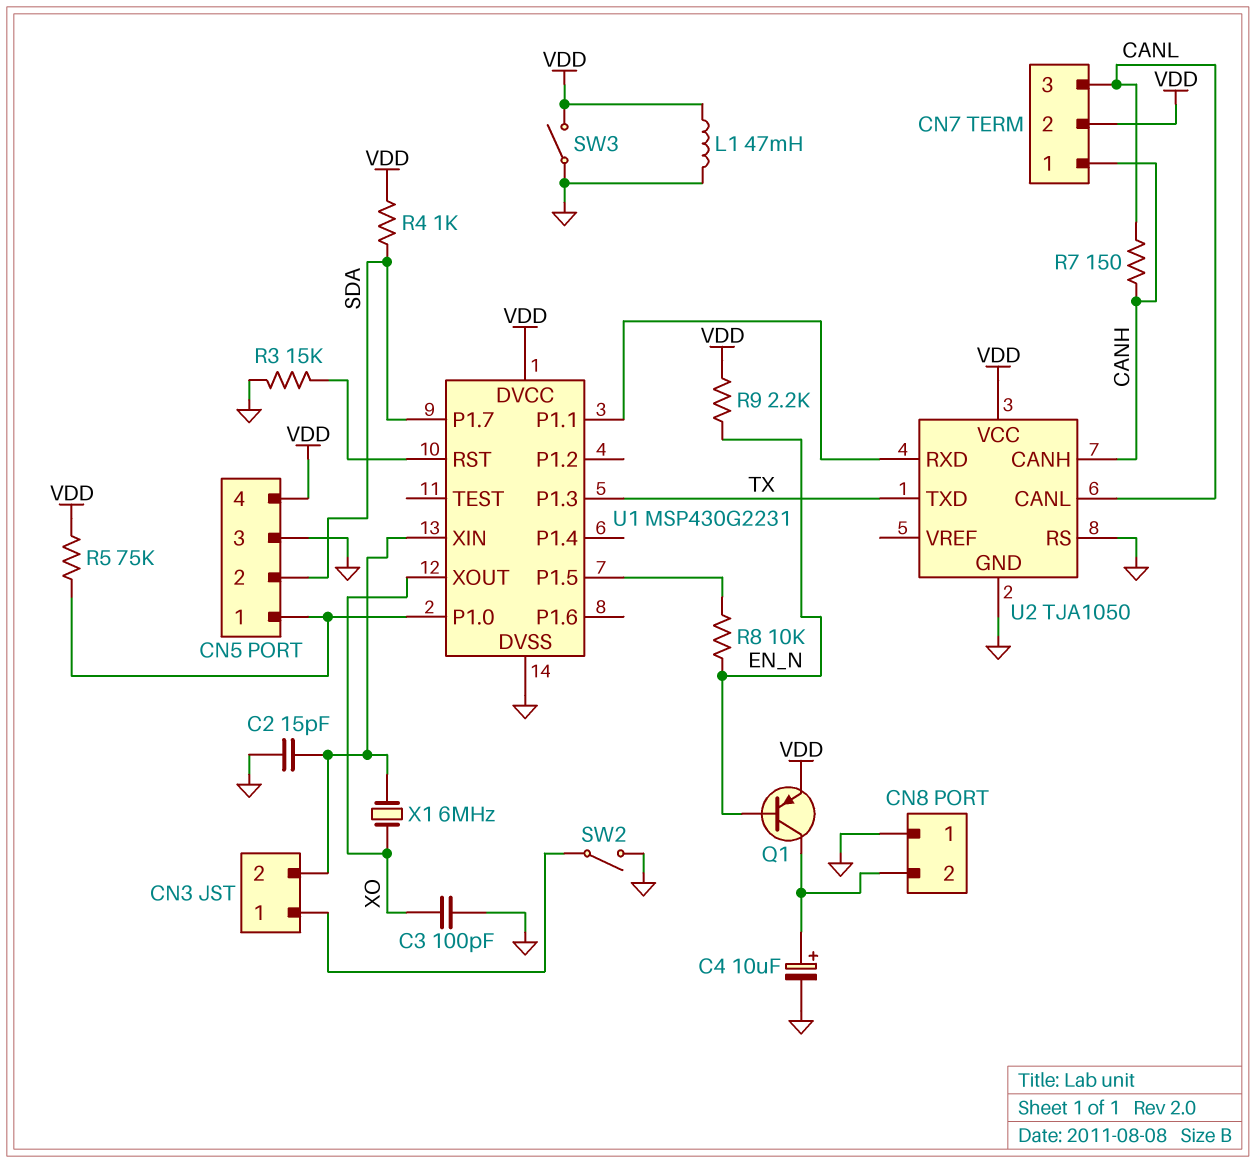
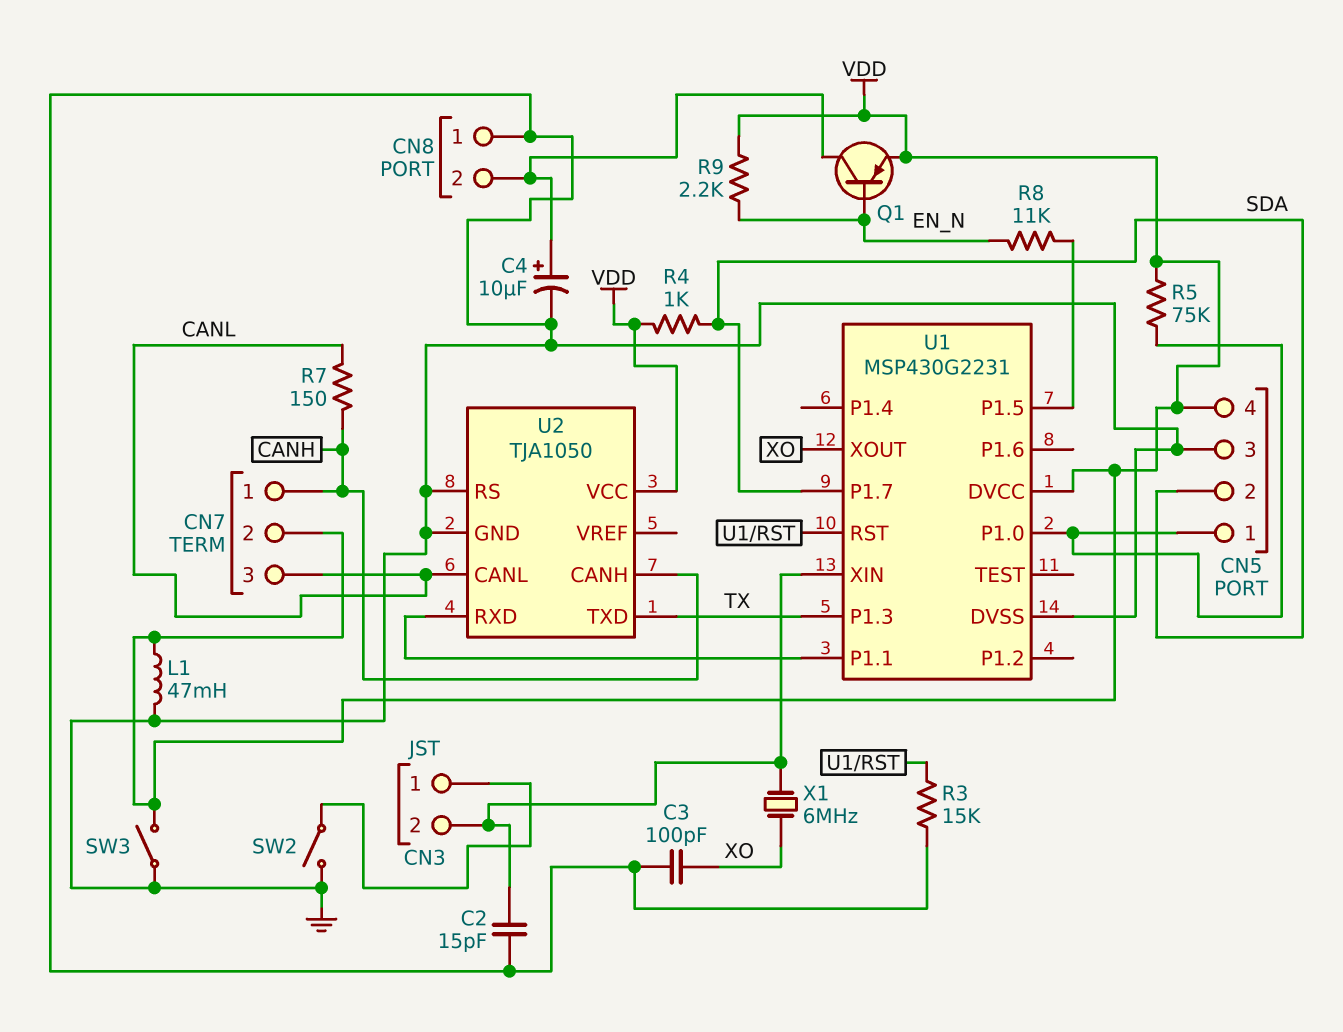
R8: 10k (EN_N, U1/P1.5) -> 11k (EN_N, U1/P1.5)

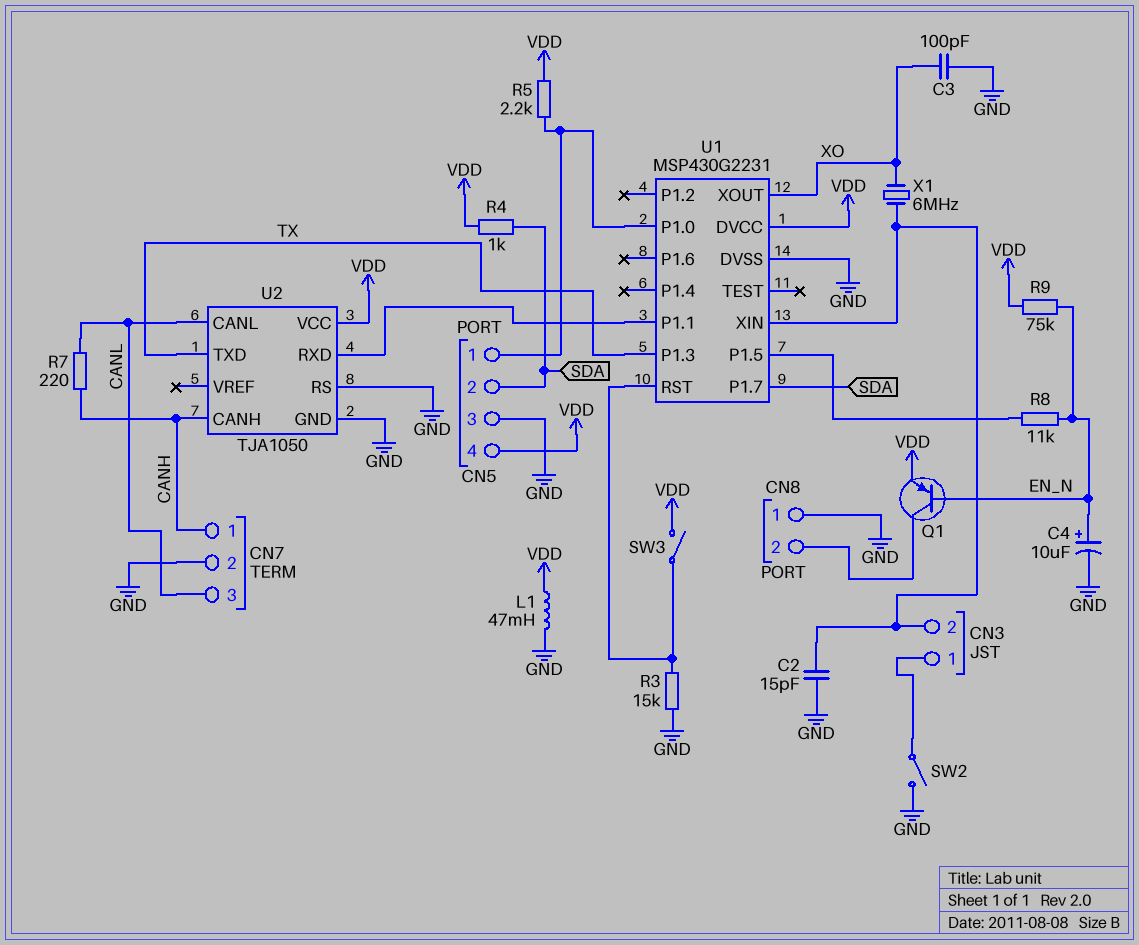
C4: 10uF (plus CN8/2, minus GND) -> 10uF (plus EN_N, minus GND)
CN7 pin 2: VDD -> GND
R5: 75k (CN5/1, VDD) -> 2.2k (CN5/1, VDD)
R7: 150 (CANH, CANL) -> 220 (CANH, CANL)
R9: 2.2k (EN_N, VDD) -> 75k (EN_N, VDD)
SW3: switch (GND, VDD) -> switch (U1/RST, VDD)

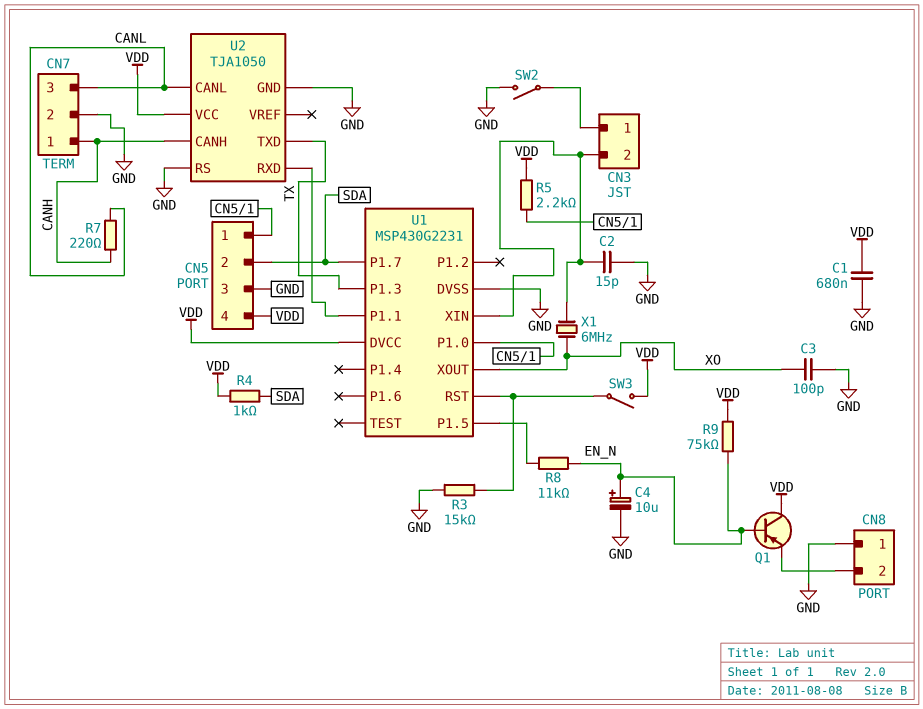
C1: none -> 680nF (GND, VDD)
L1: 47mH (GND, VDD) -> none
Q1: PNP (B EN_N, C CN8/2, E VDD) -> PNP (B EN_N, C VDD, E CN8/2)

